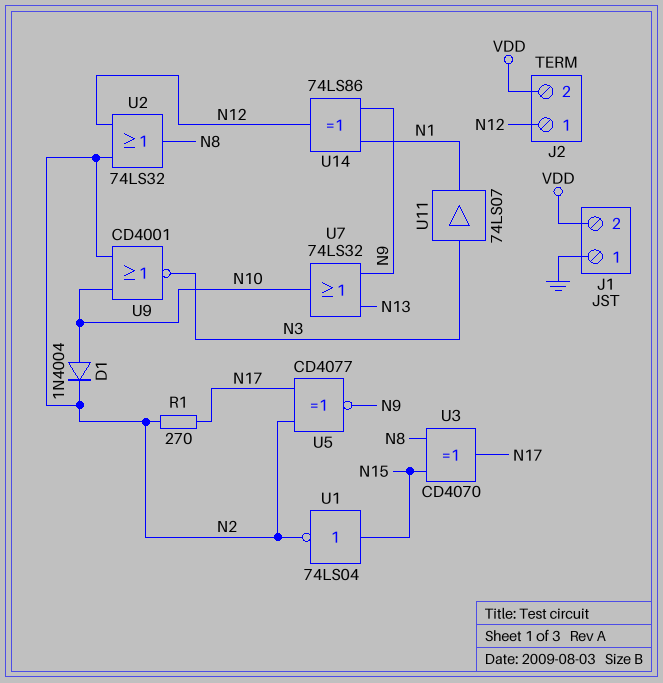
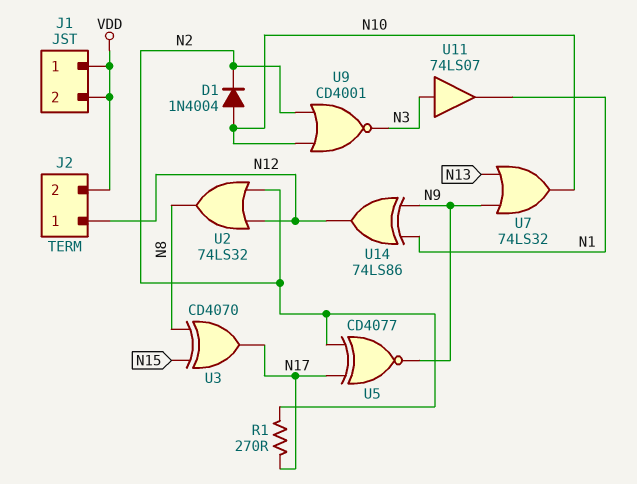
J1 pin 1: GND -> VDD
U1: NOT 74LS04 (in N15, out N2) -> none

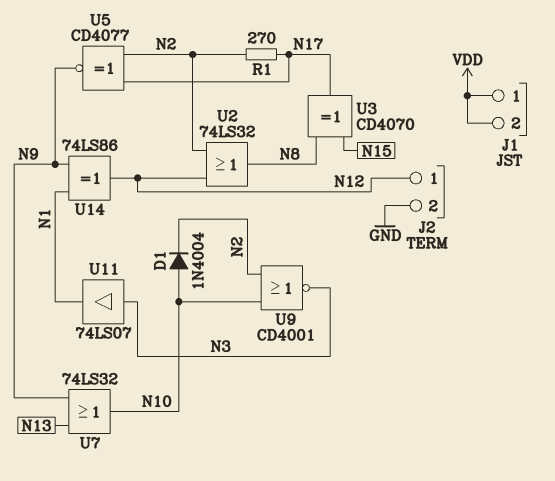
J2 pin 2: VDD -> GND

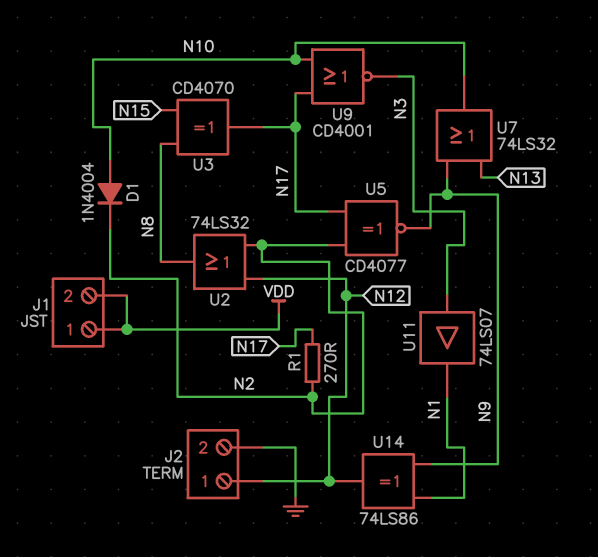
U9: NOR CD4001 (in N2, in N10, out N3) -> NOR CD4001 (in N10, in N17, out N3)

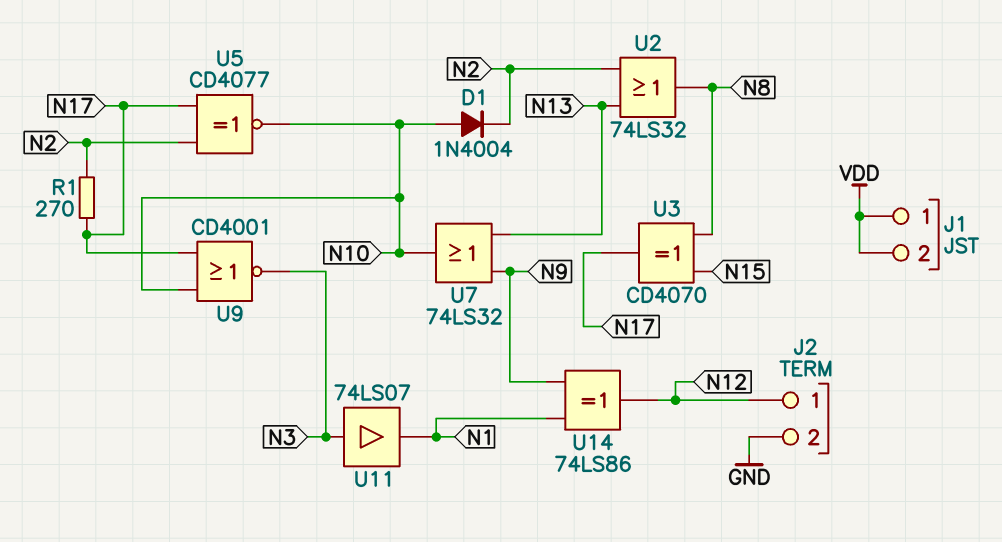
U2: OR 74LS32 (in N2, in N12, out N8) -> OR 74LS32 (in N2, in N13, out N8)
U5: XNOR CD4077 (in N2, in N17, out N9) -> XNOR CD4077 (in N2, in N17, out N10)

